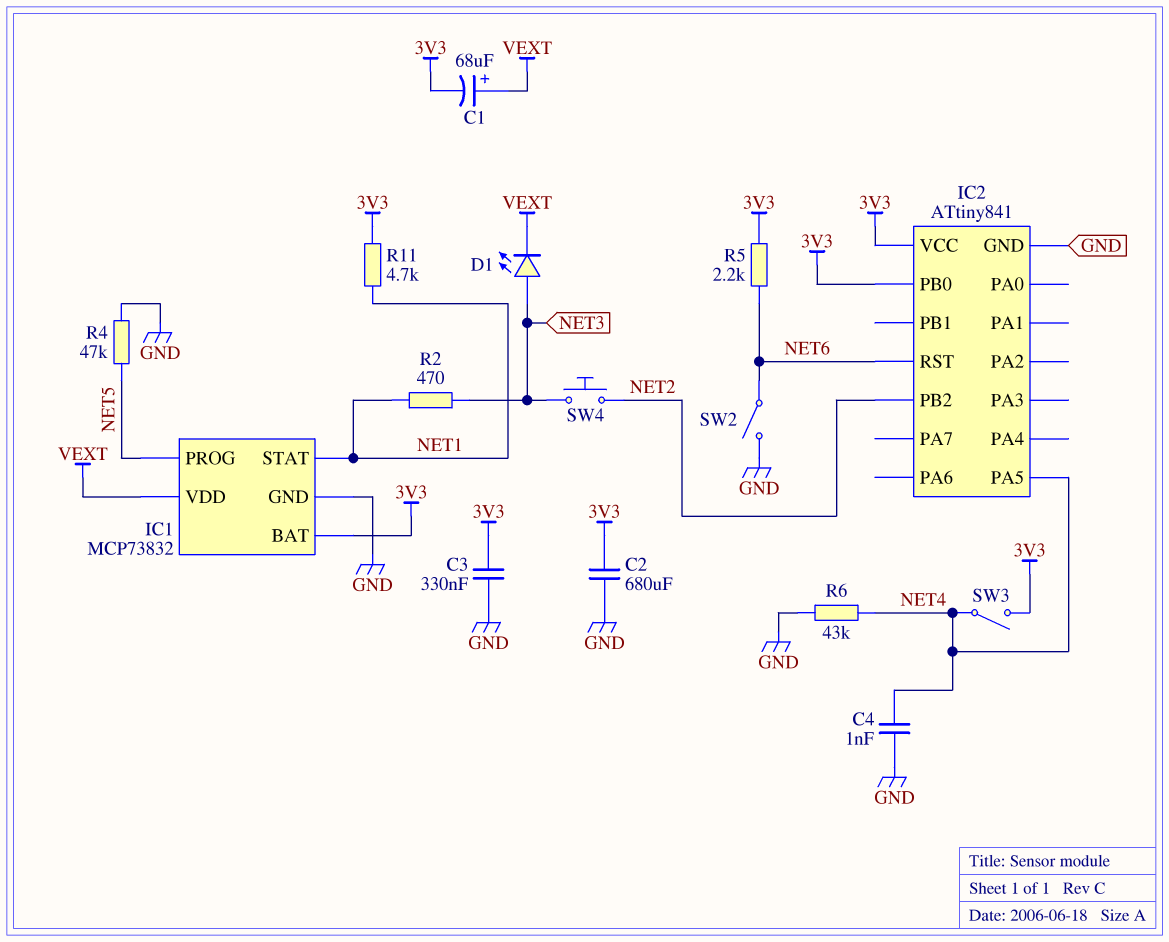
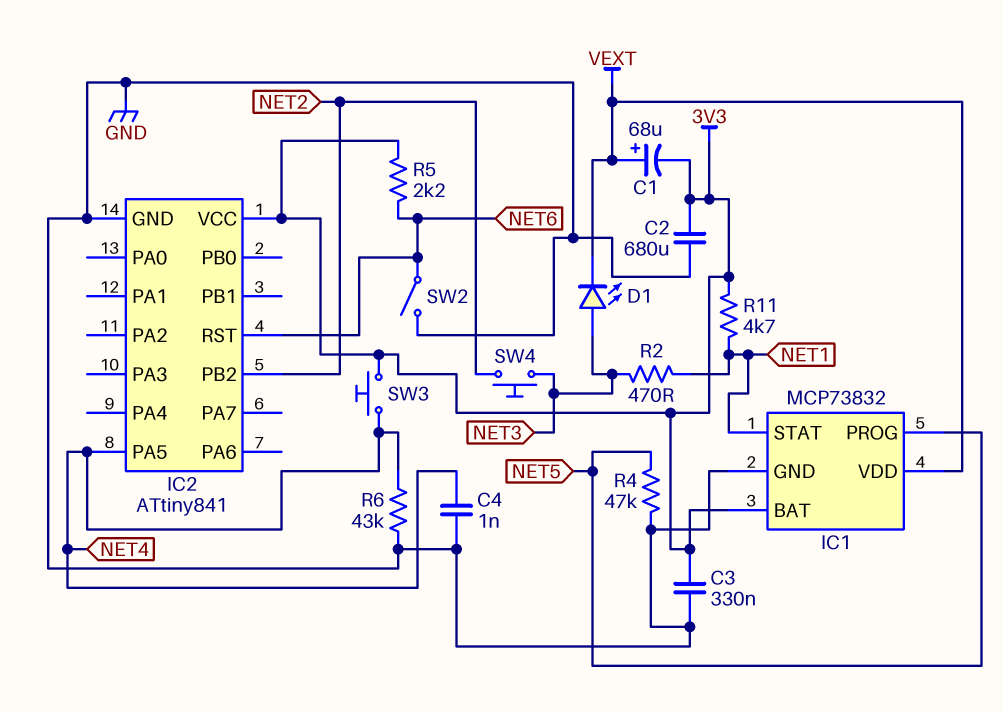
IC2 pin PB0: 3V3 -> none
SW3: switch (3V3, NET4) -> button (3V3, NET4)

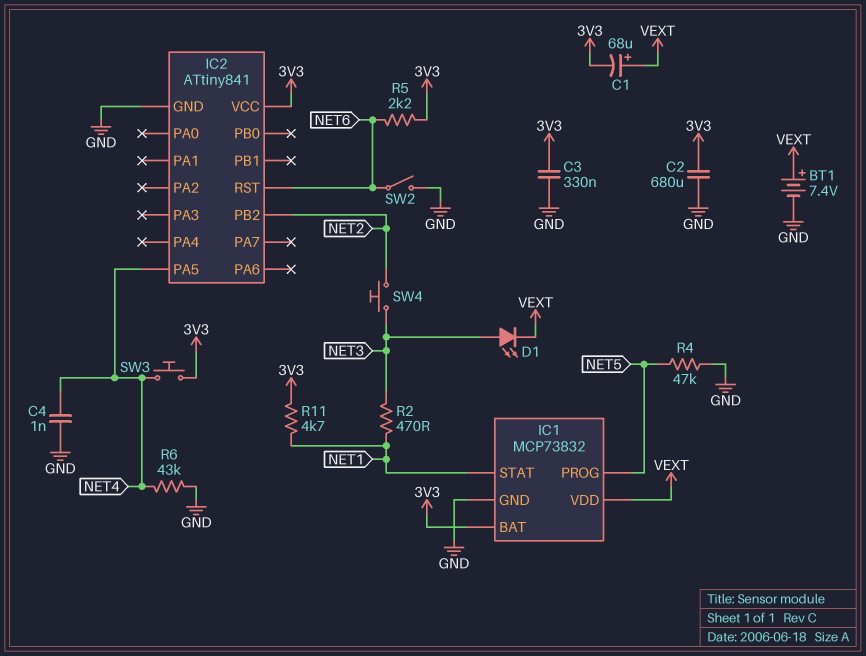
BT1: none -> 7.4V (plus VEXT, minus GND)

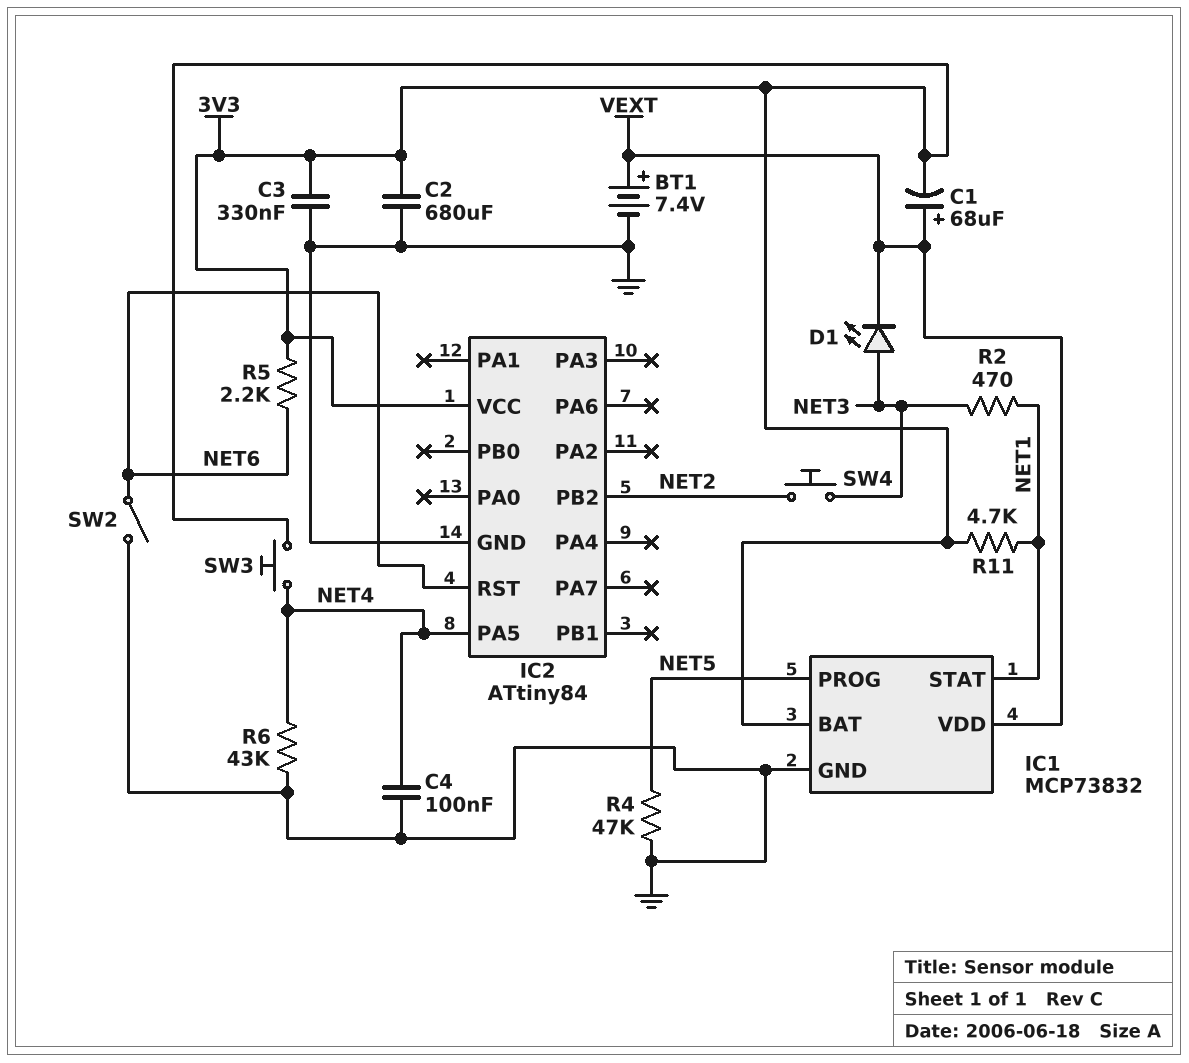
C4: 1nF (GND, NET4) -> 100nF (GND, NET4)
IC2: ATtiny841 -> ATtiny84

